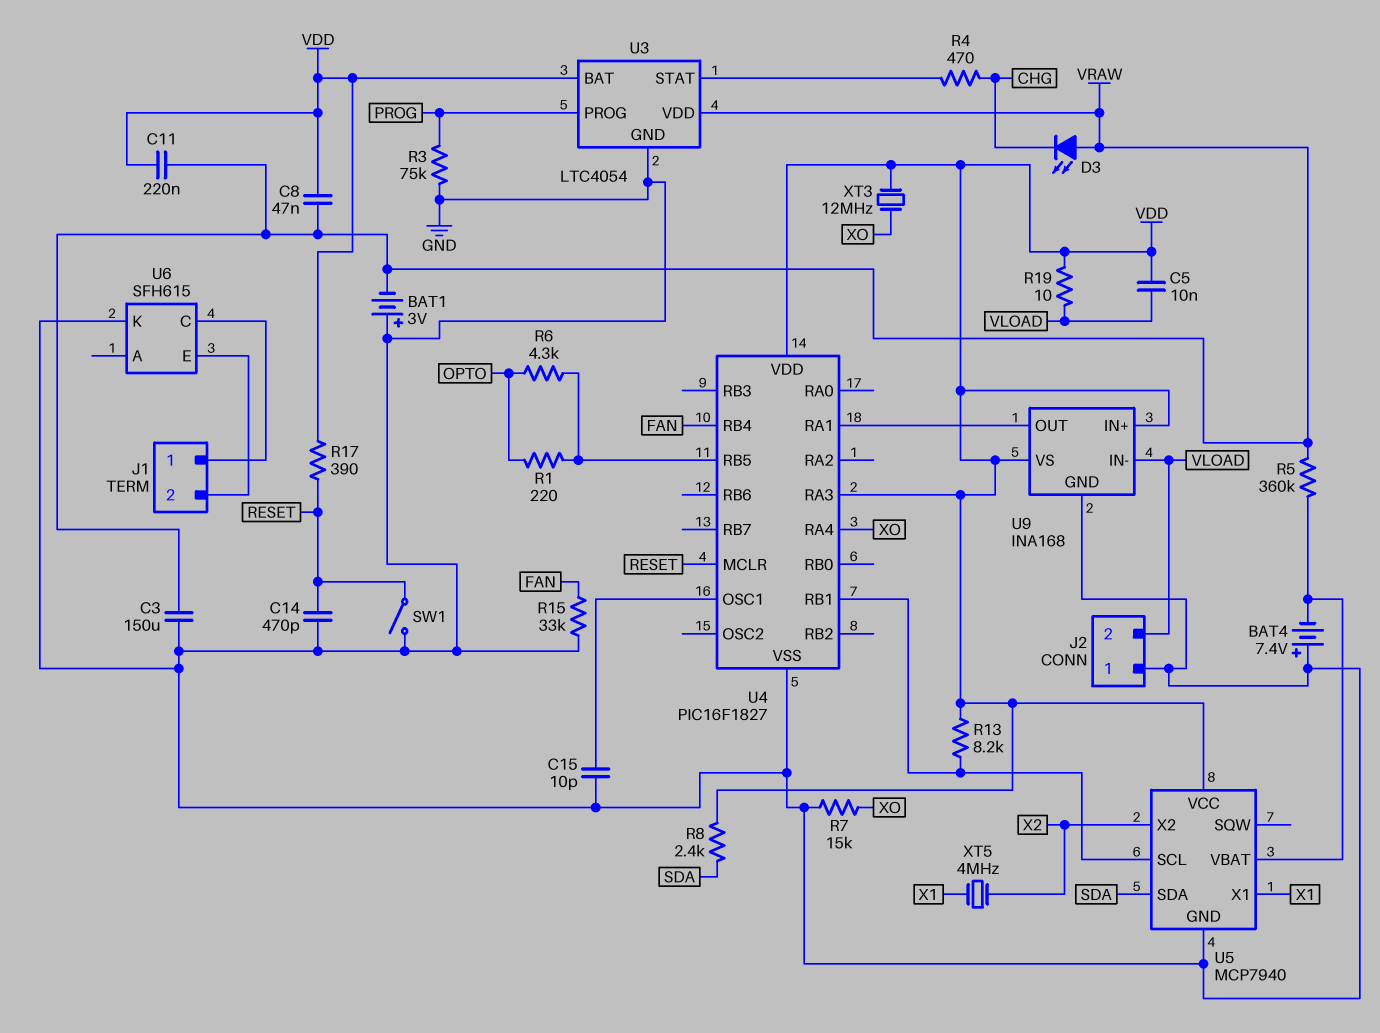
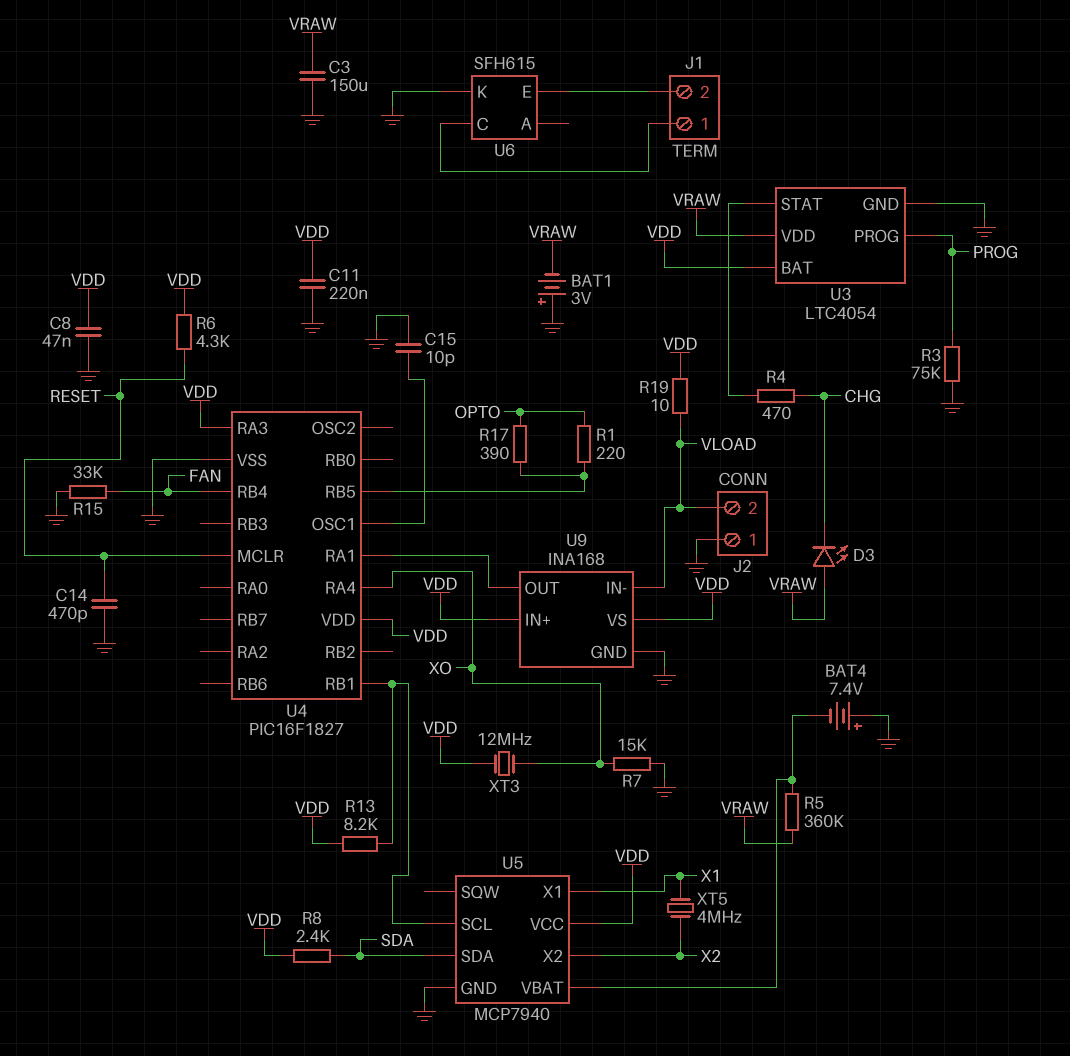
C5: 10nF (VDD, VLOAD) -> none
C8: 47nF (VDD, VRAW) -> 47nF (GND, VDD)
C11: 220nF (VDD, VRAW) -> 220nF (GND, VDD)
R6: 4.3k (OPTO, U4/RB5) -> 4.3k (RESET, VDD)
R17: 390 (RESET, VDD) -> 390 (OPTO, U4/RB5)
SW1: switch (GND, RESET) -> none

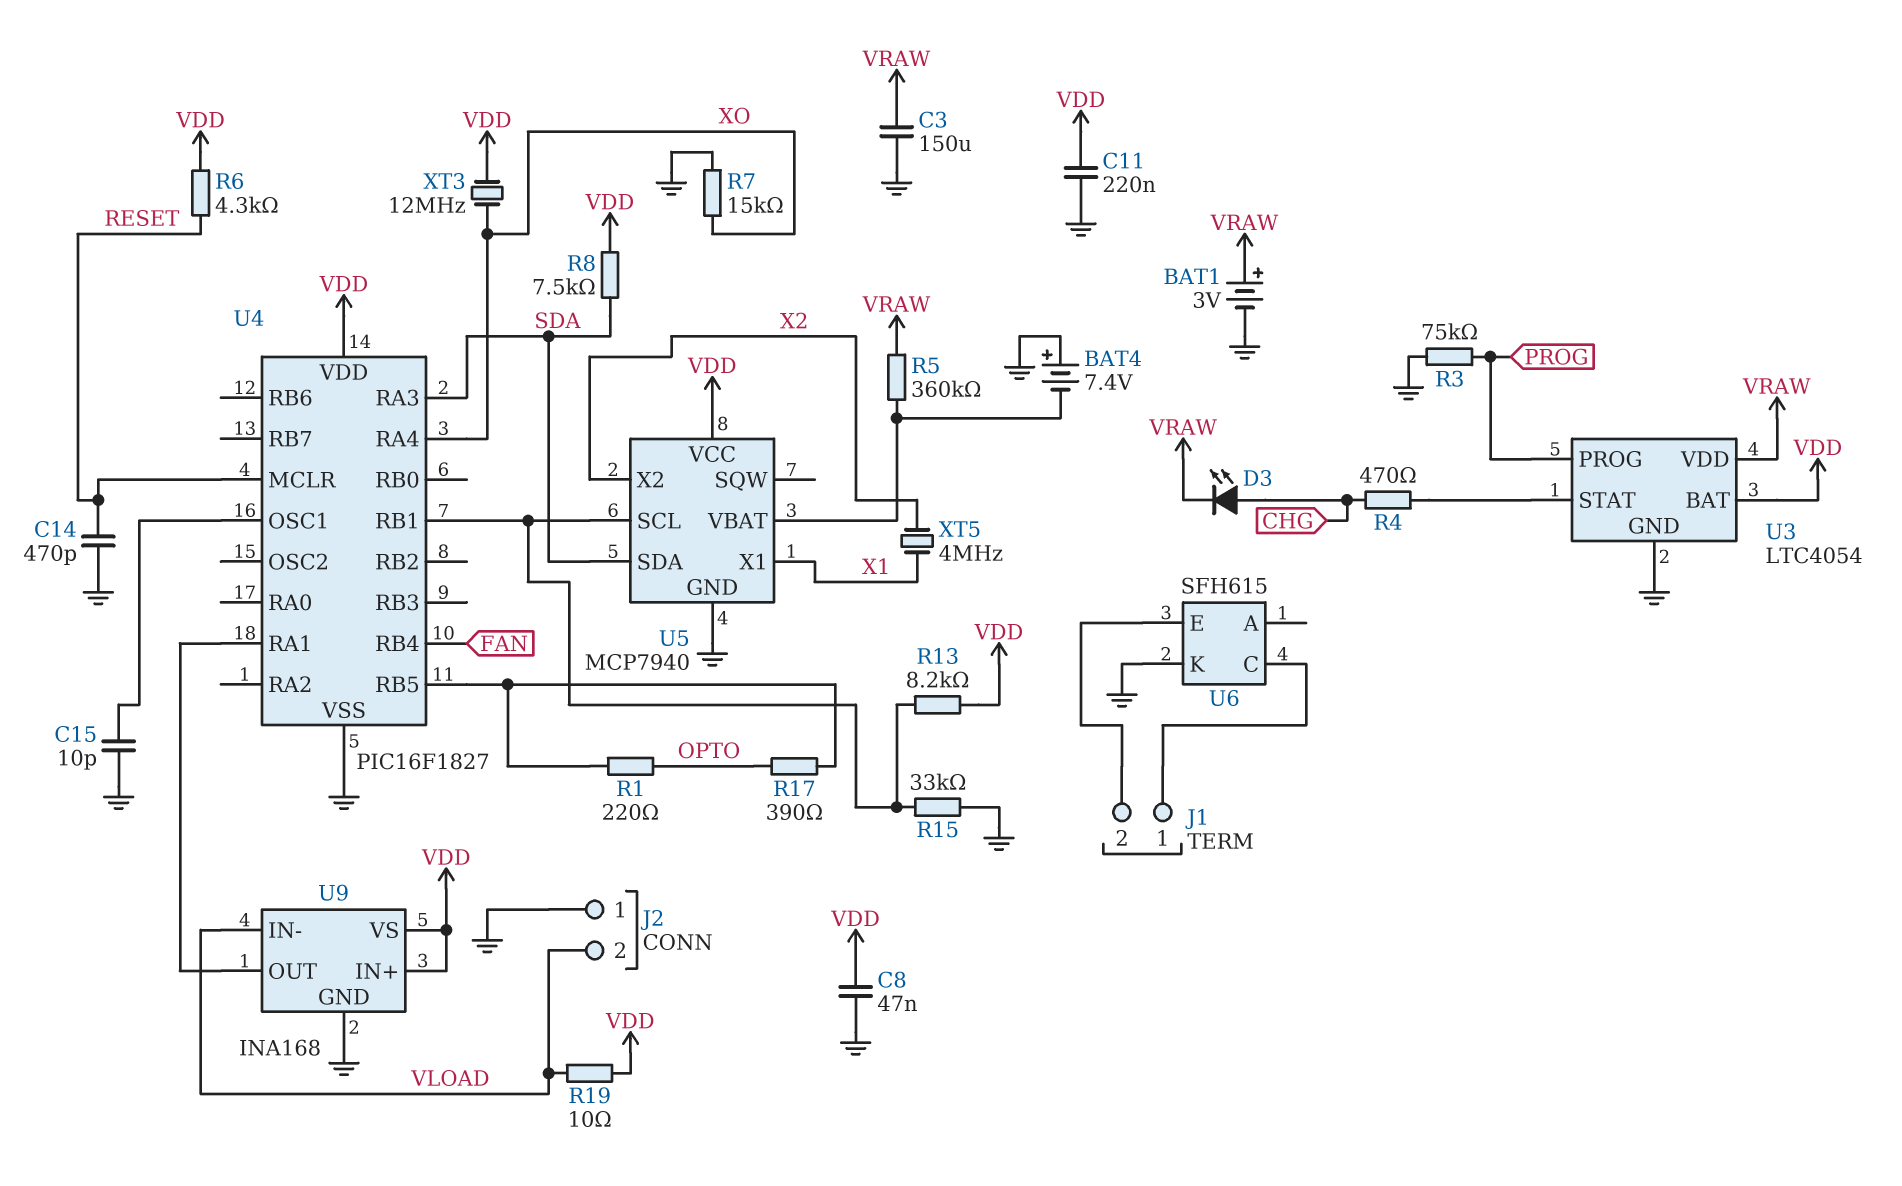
BAT1: 3V (plus GND, minus VRAW) -> 3V (plus VRAW, minus GND)
D3: LED (A VRAW, K CHG) -> LED (A CHG, K VRAW)
R8: 2.4k (SDA, VDD) -> 7.5k (SDA, VDD)
R15: 33k (FAN, GND) -> 33k (GND, U4/RB1)
U4 pin RA3: VDD -> SDA

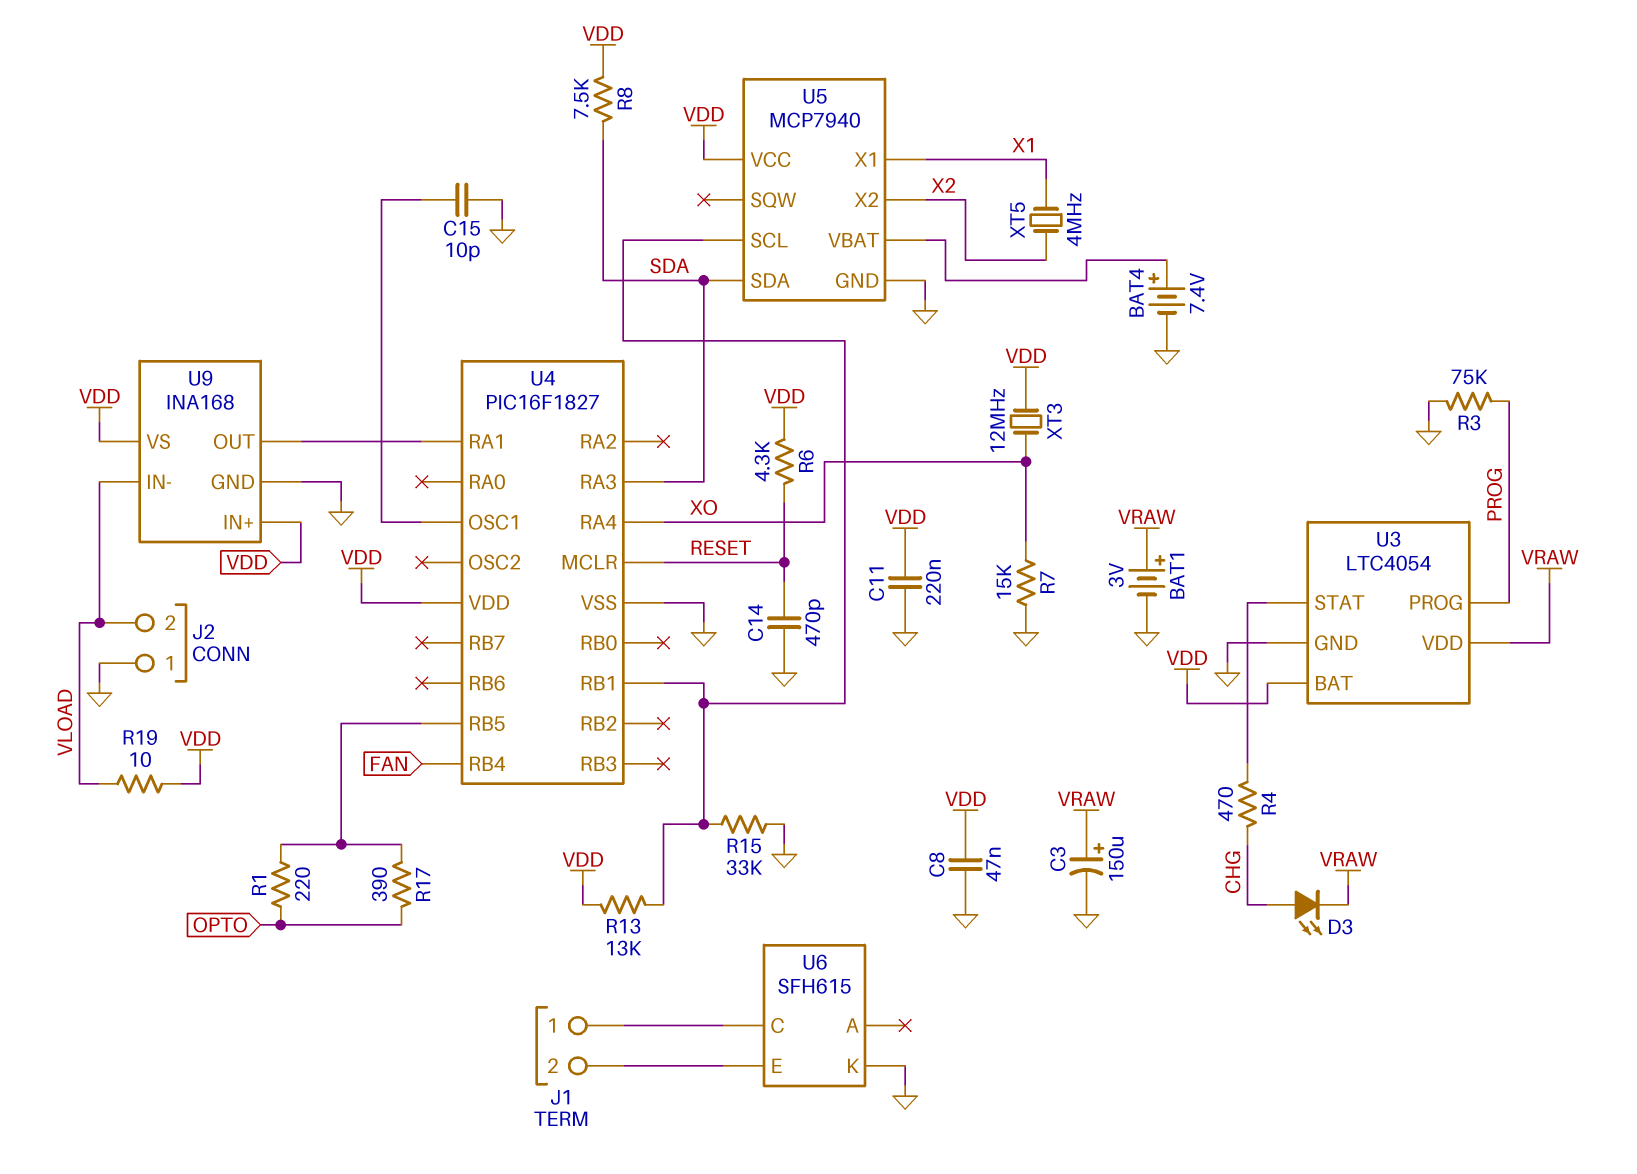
BAT4: 7.4V (plus GND, minus U5/VBAT) -> 7.4V (plus U5/VBAT, minus GND)
C3: 150uF (GND, VRAW) -> 150uF (plus VRAW, minus GND)
R5: 360k (U5/VBAT, VRAW) -> none
R13: 8.2k (U4/RB1, VDD) -> 13k (U4/RB1, VDD)

